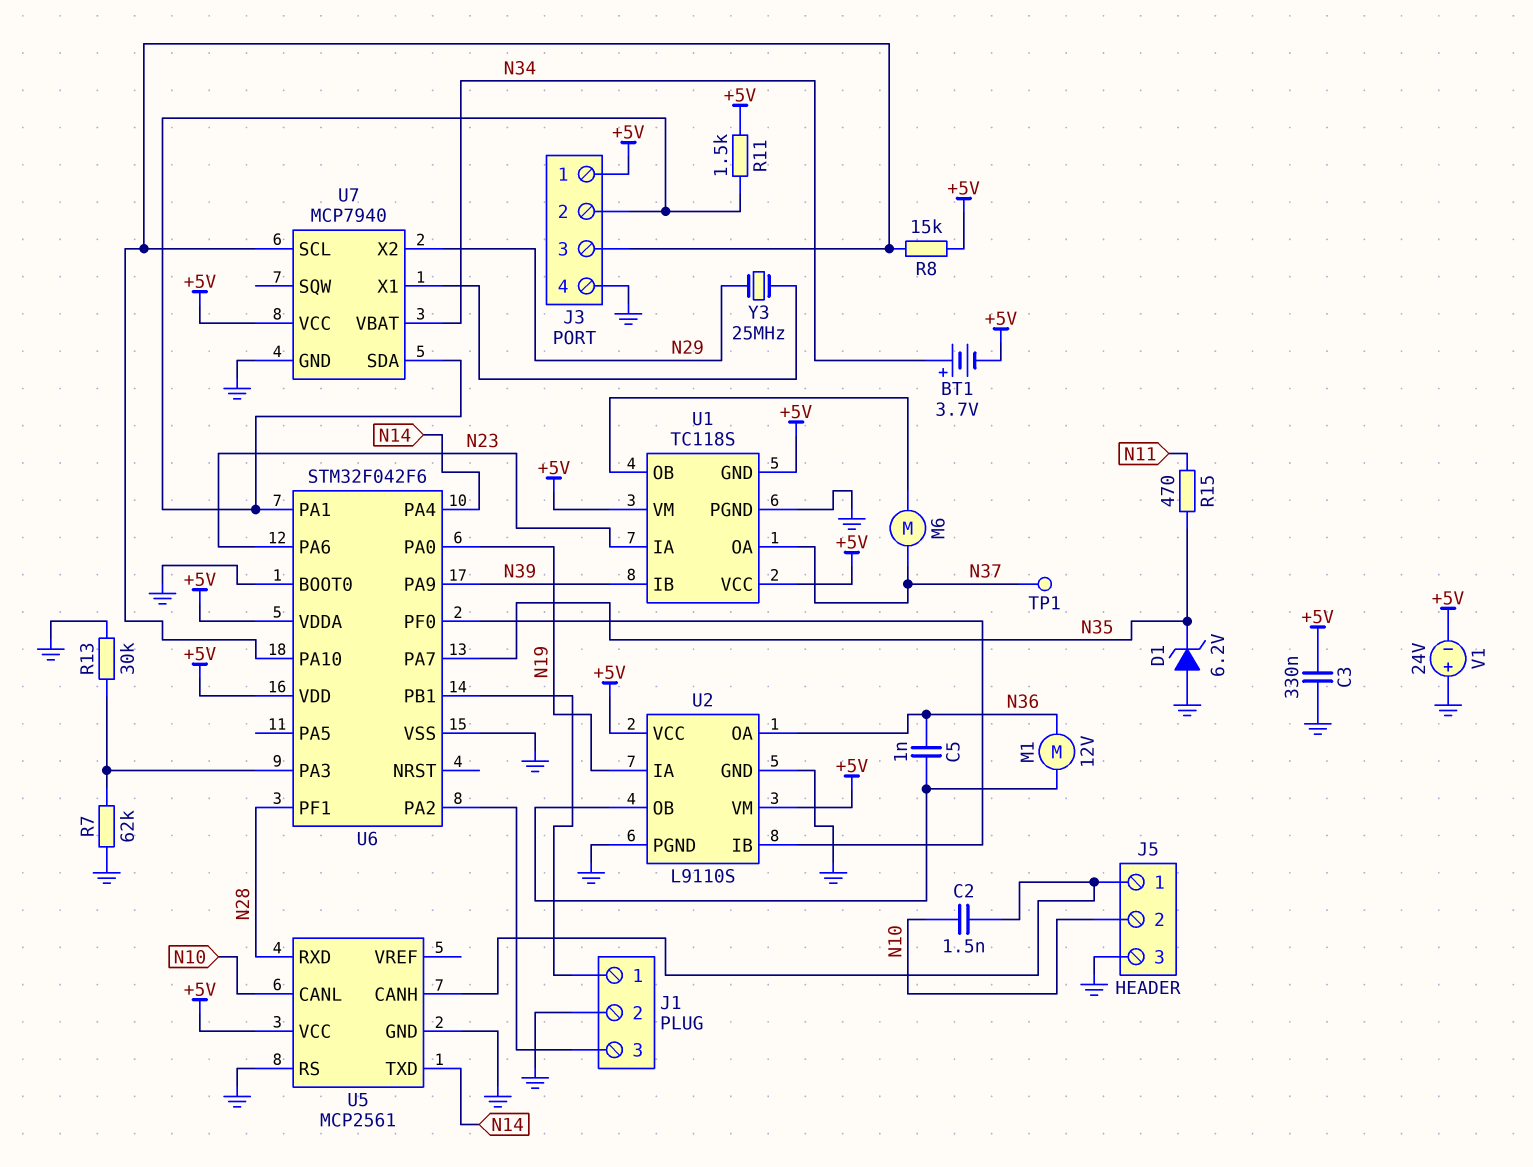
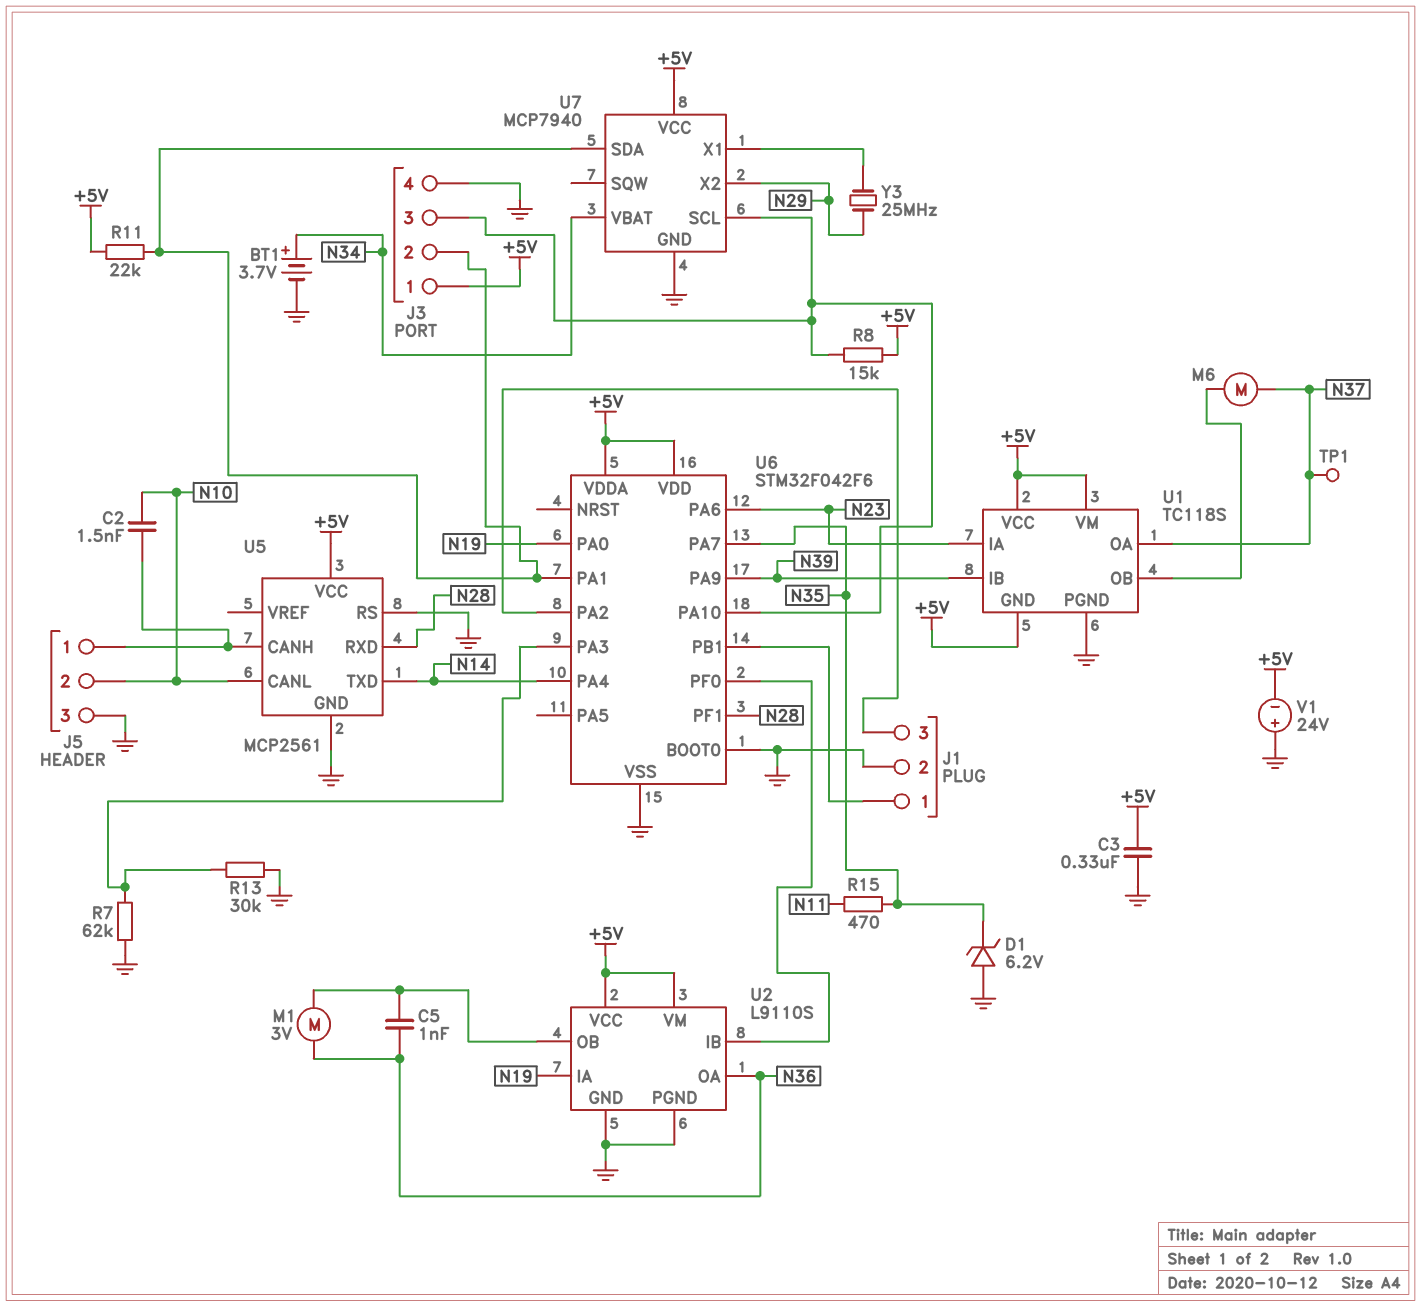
BT1: 3.7V (plus N34, minus +5V) -> 3.7V (plus N34, minus GND)
M1: motor 12V (N36, U2/OB) -> motor 3V (N36, U2/OB)
R11: 1.5k (+5V, J3/2) -> 22k (+5V, J3/2)

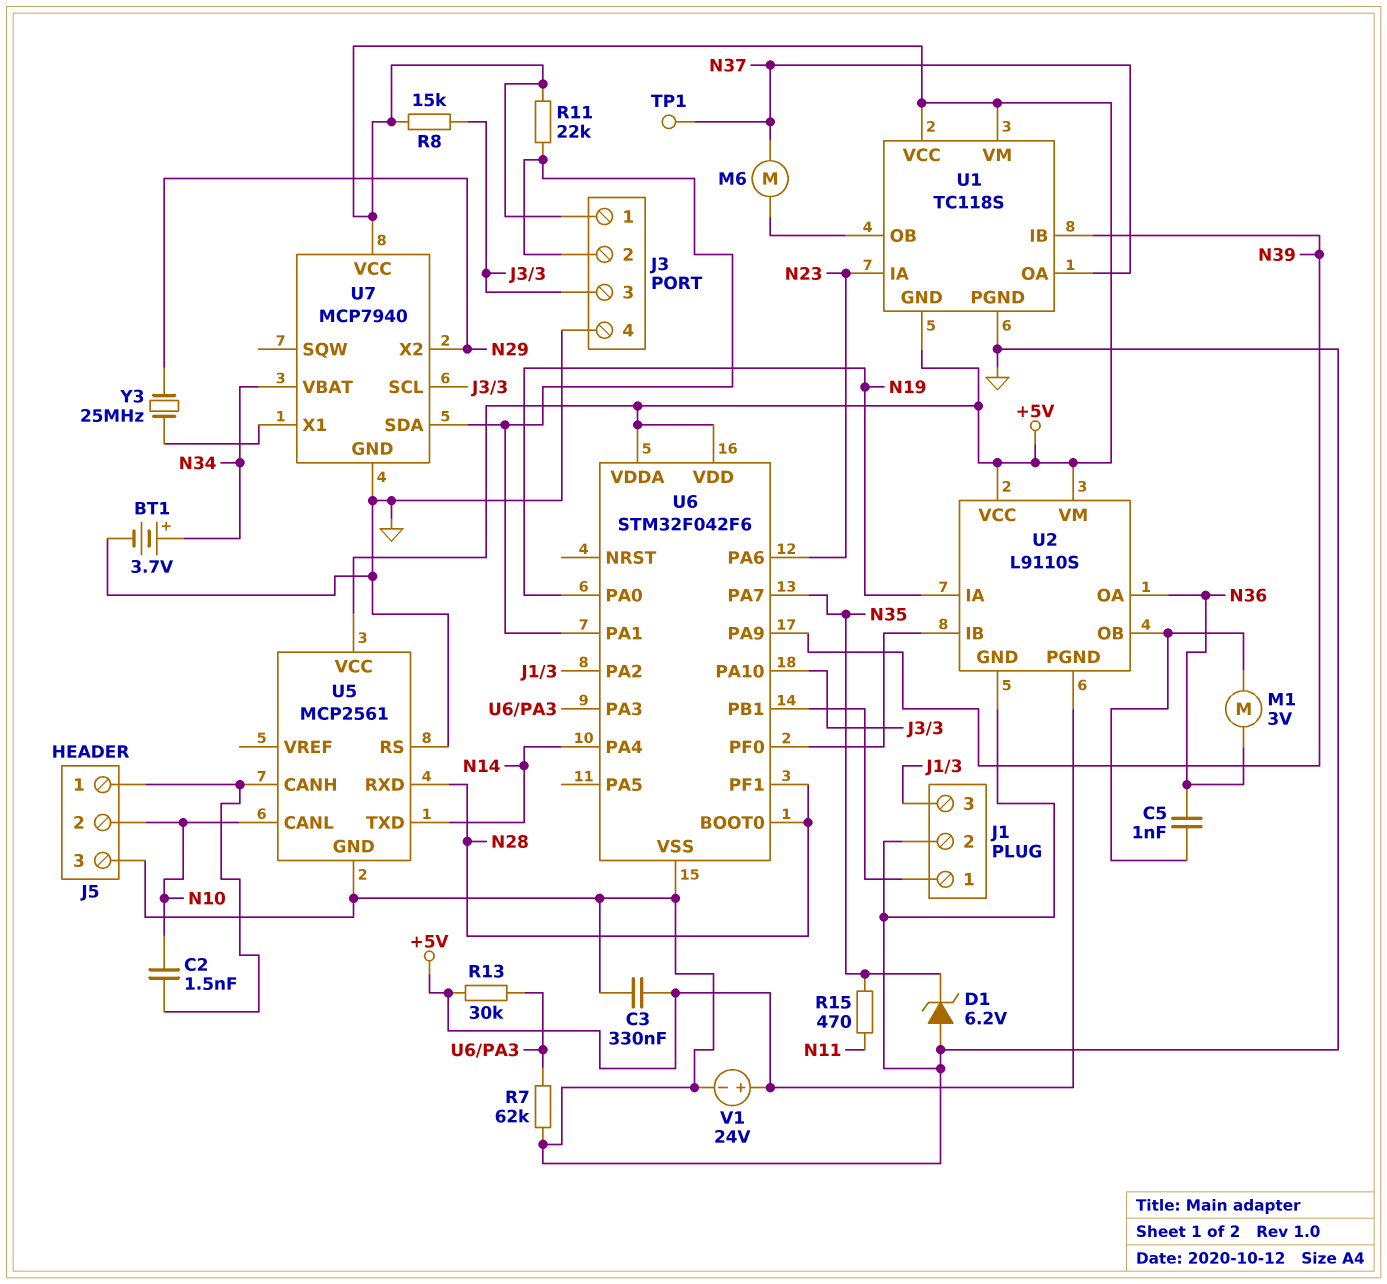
R13: 30k (GND, U6/PA3) -> 30k (+5V, U6/PA3)
U2 pin PGND: GND -> +5V
U6 pin BOOT0: GND -> N28
V1: 24V (plus GND, minus +5V) -> 24V (plus +5V, minus GND)

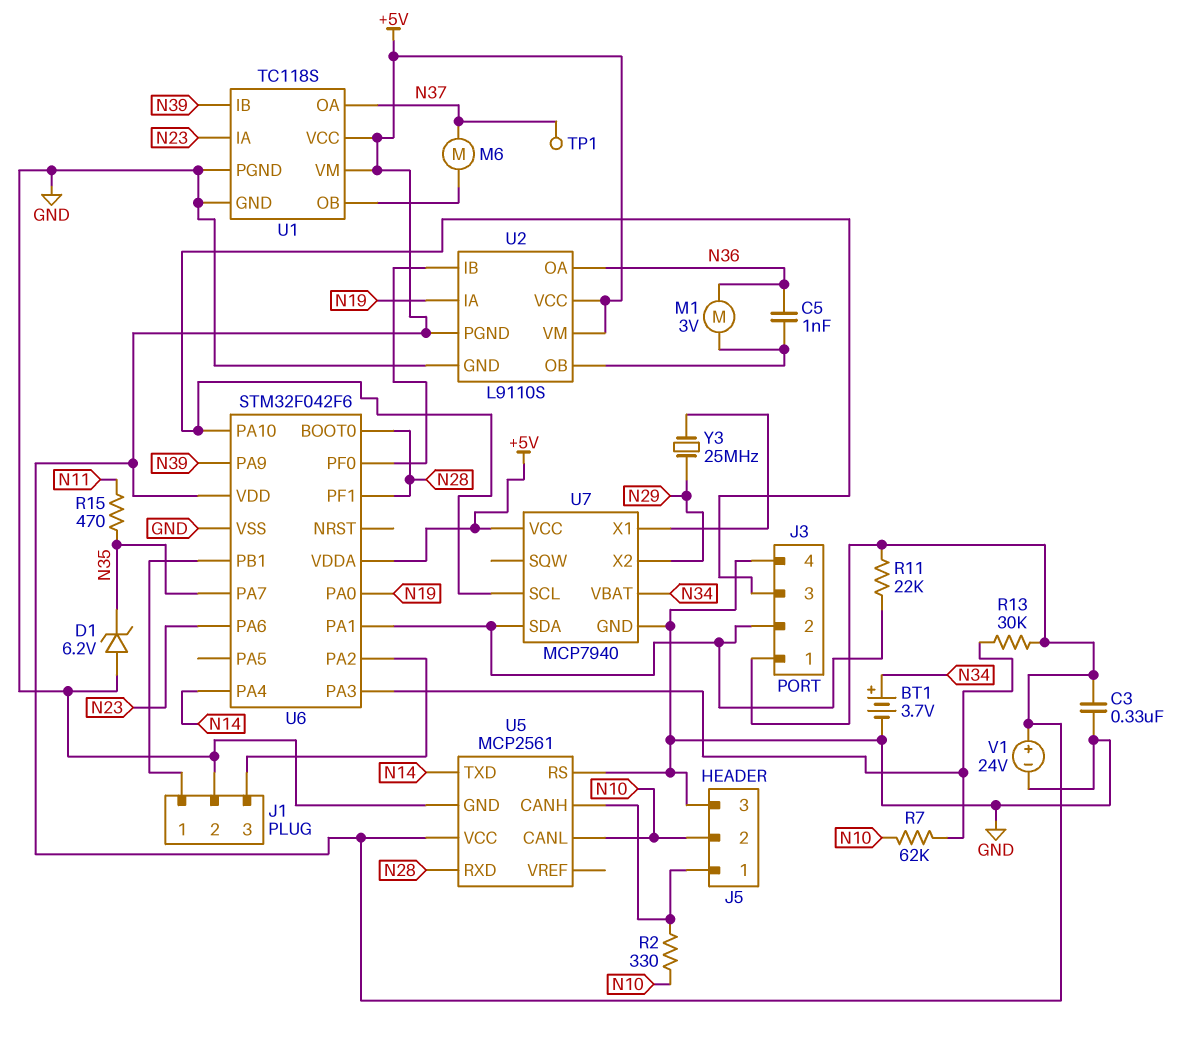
C2: 1.5nF (J5/1, N10) -> none
R2: none -> 330 (J5/1, N10)
R7: 62k (GND, U6/PA3) -> 62k (N10, U6/PA3)
R8: 15k (+5V, J3/3) -> none
U1 pin GND: +5V -> GND

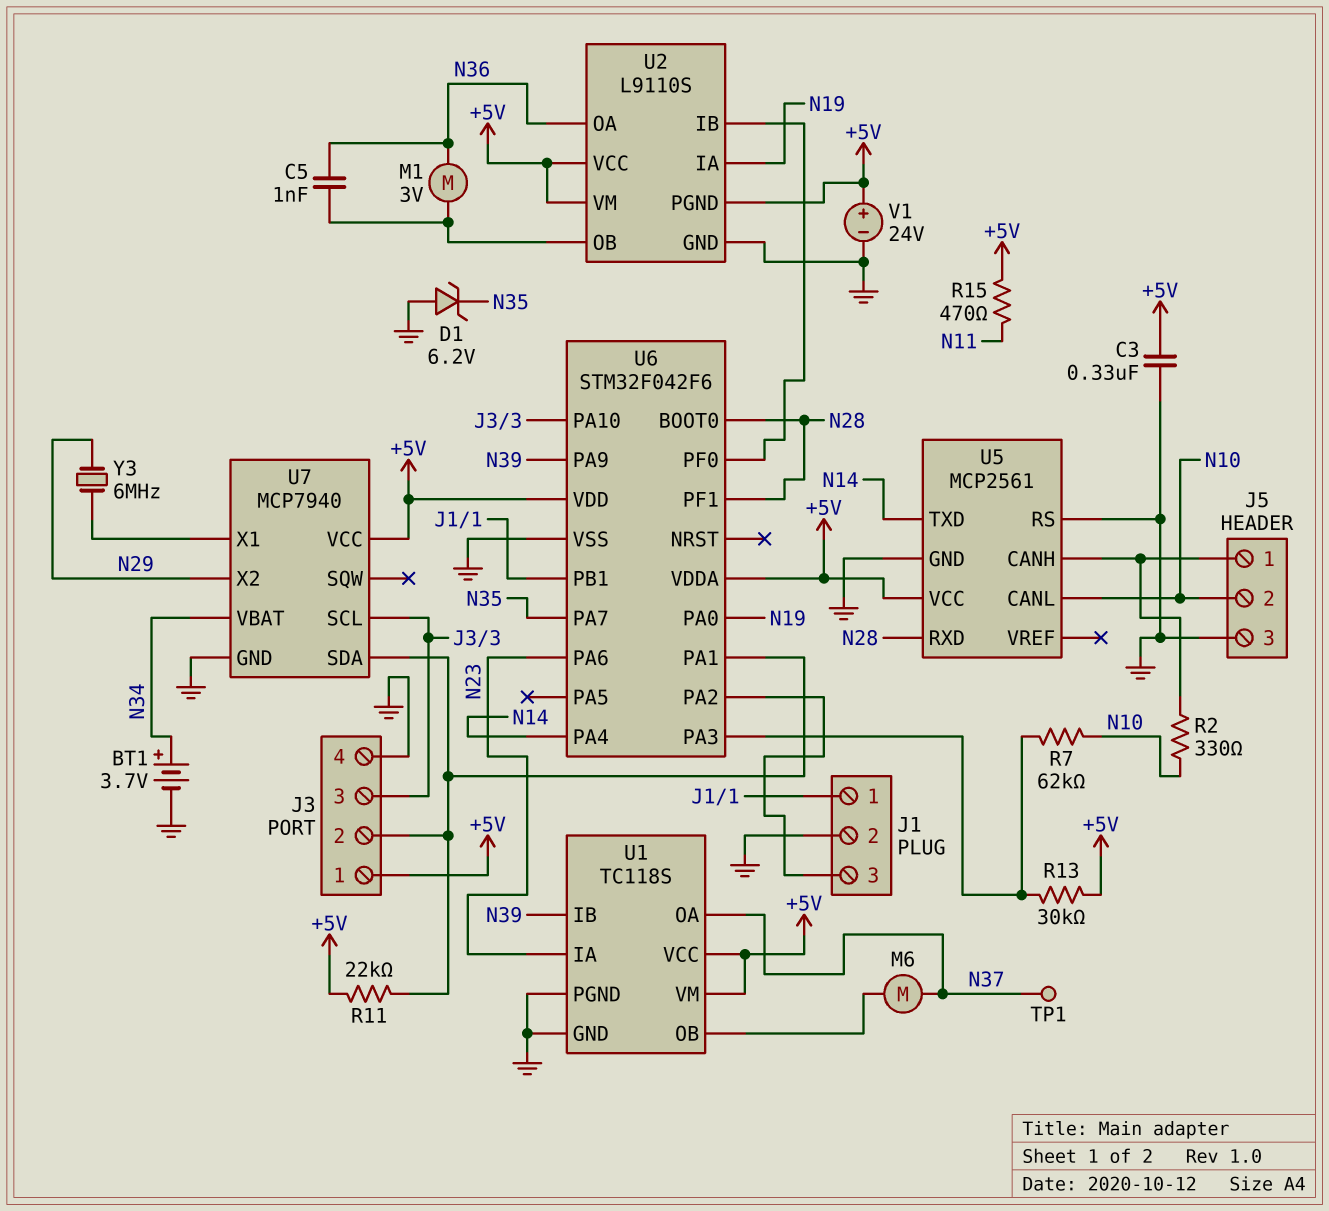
R15: 470 (N11, N35) -> 470 (+5V, N11)
Y3: 25MHz (N29, U7/X1) -> 6MHz (N29, U7/X1)

